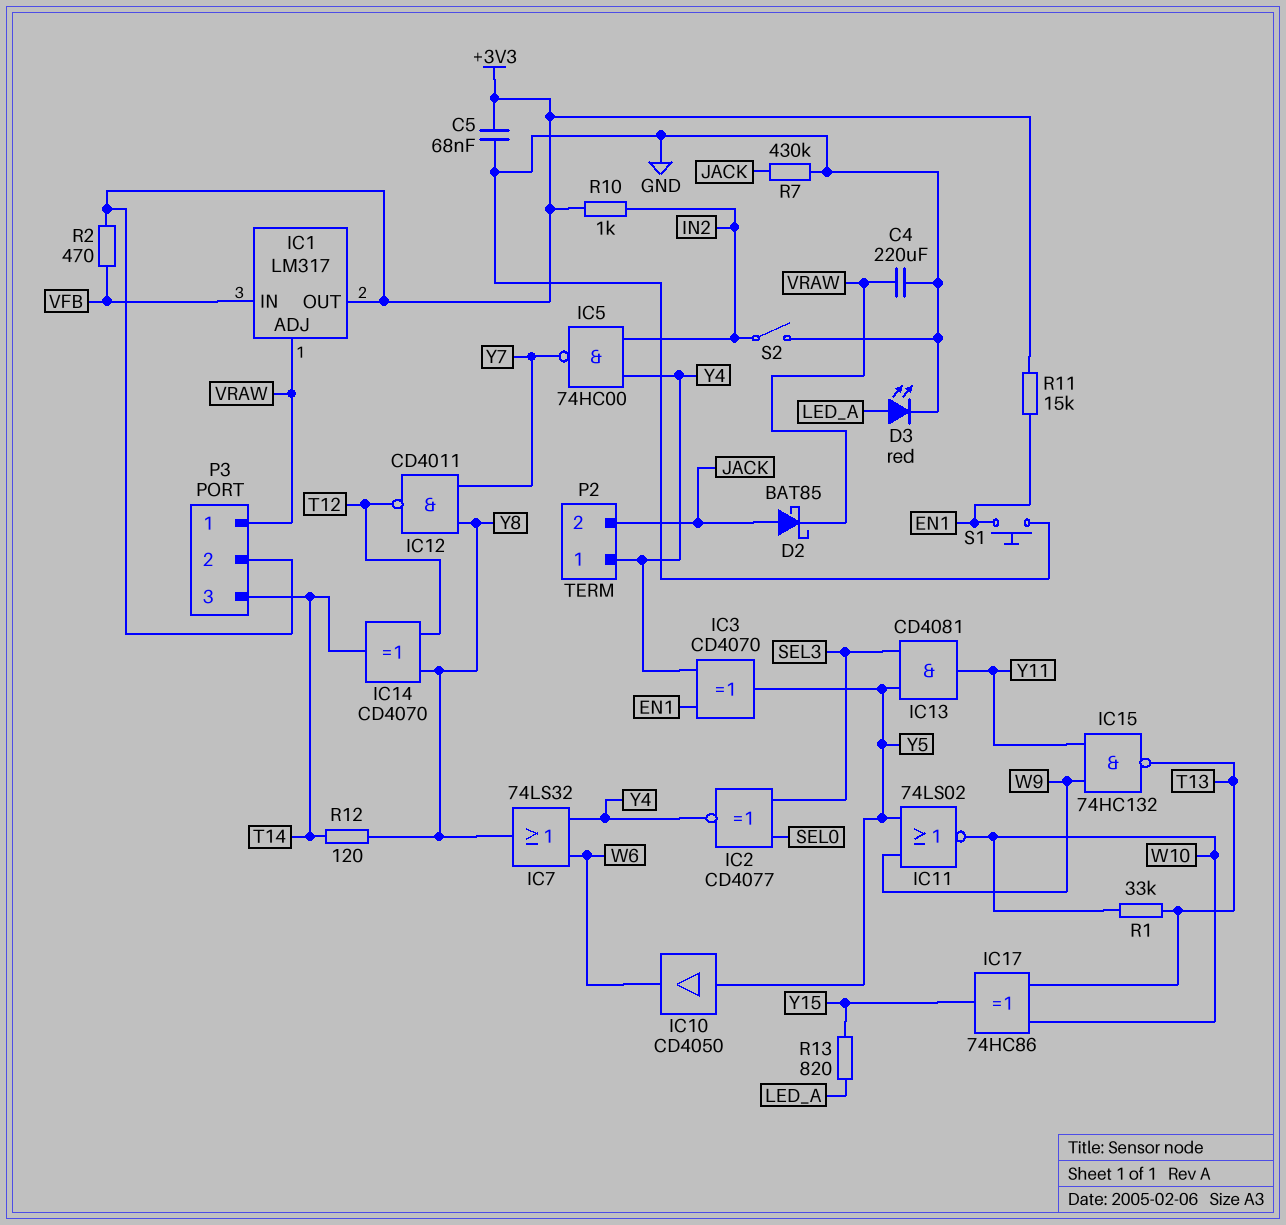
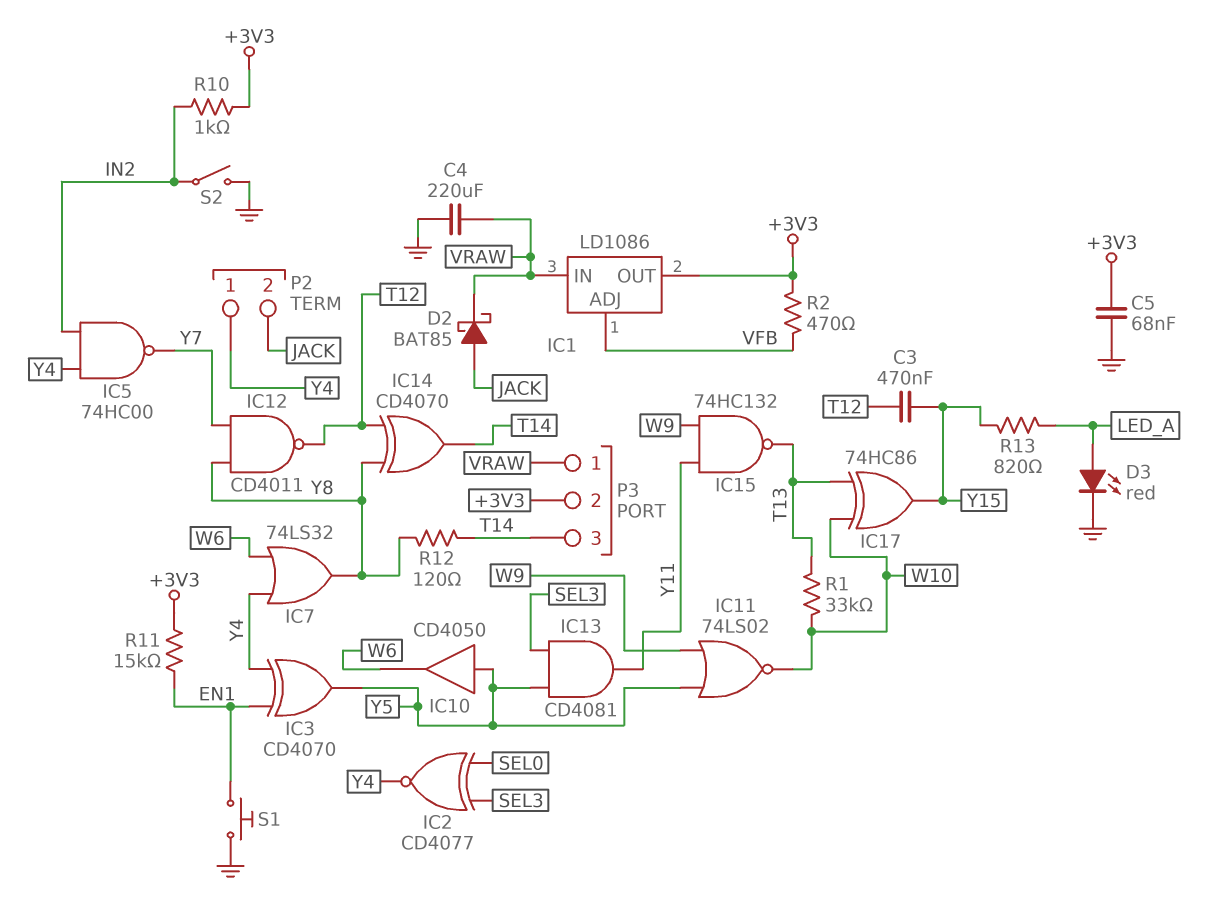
C3: none -> 470nF (T12, Y15)
IC1: LM317 -> LD1086
IC1 pin ADJ: VRAW -> VFB
IC1 pin IN: VFB -> VRAW
R7: 430k (GND, JACK) -> none

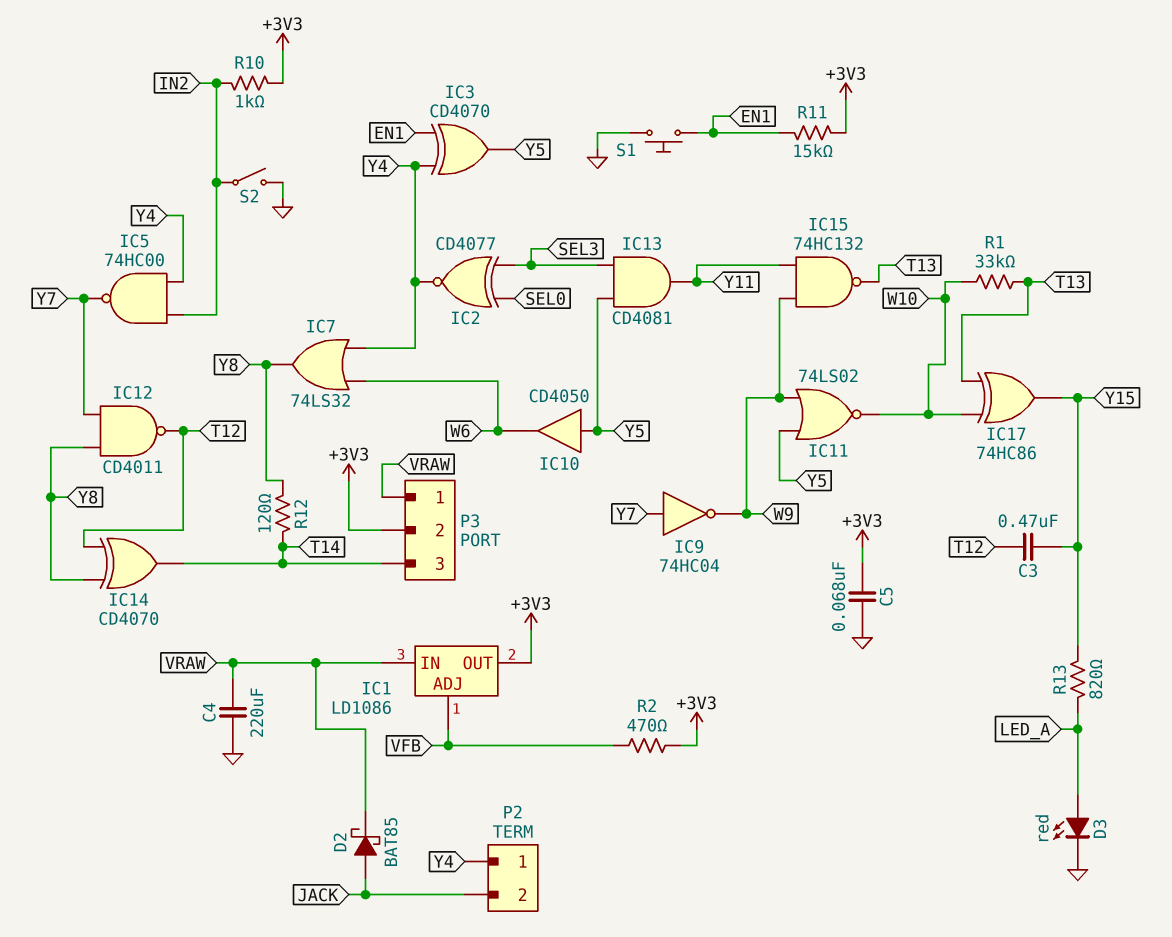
IC9: none -> NOT 74HC04 (in Y7, out W9)

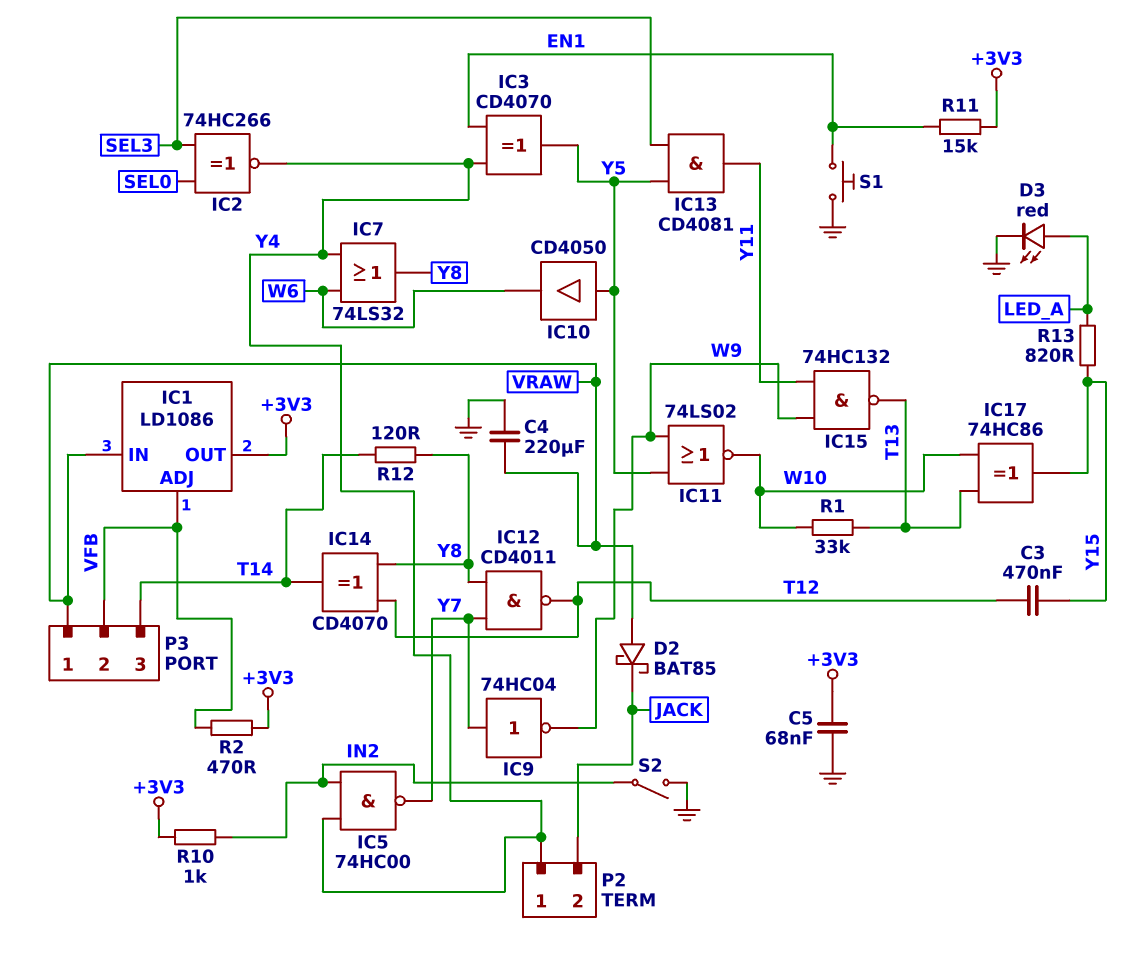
D2: schottky BAT85 (A JACK, K VRAW) -> schottky BAT85 (A VRAW, K JACK)
IC2: XNOR CD4077 (in SEL0, in SEL3, out Y4) -> XNOR 74HC266 (in SEL0, in SEL3, out Y4)
P3 pin 2: +3V3 -> VFB

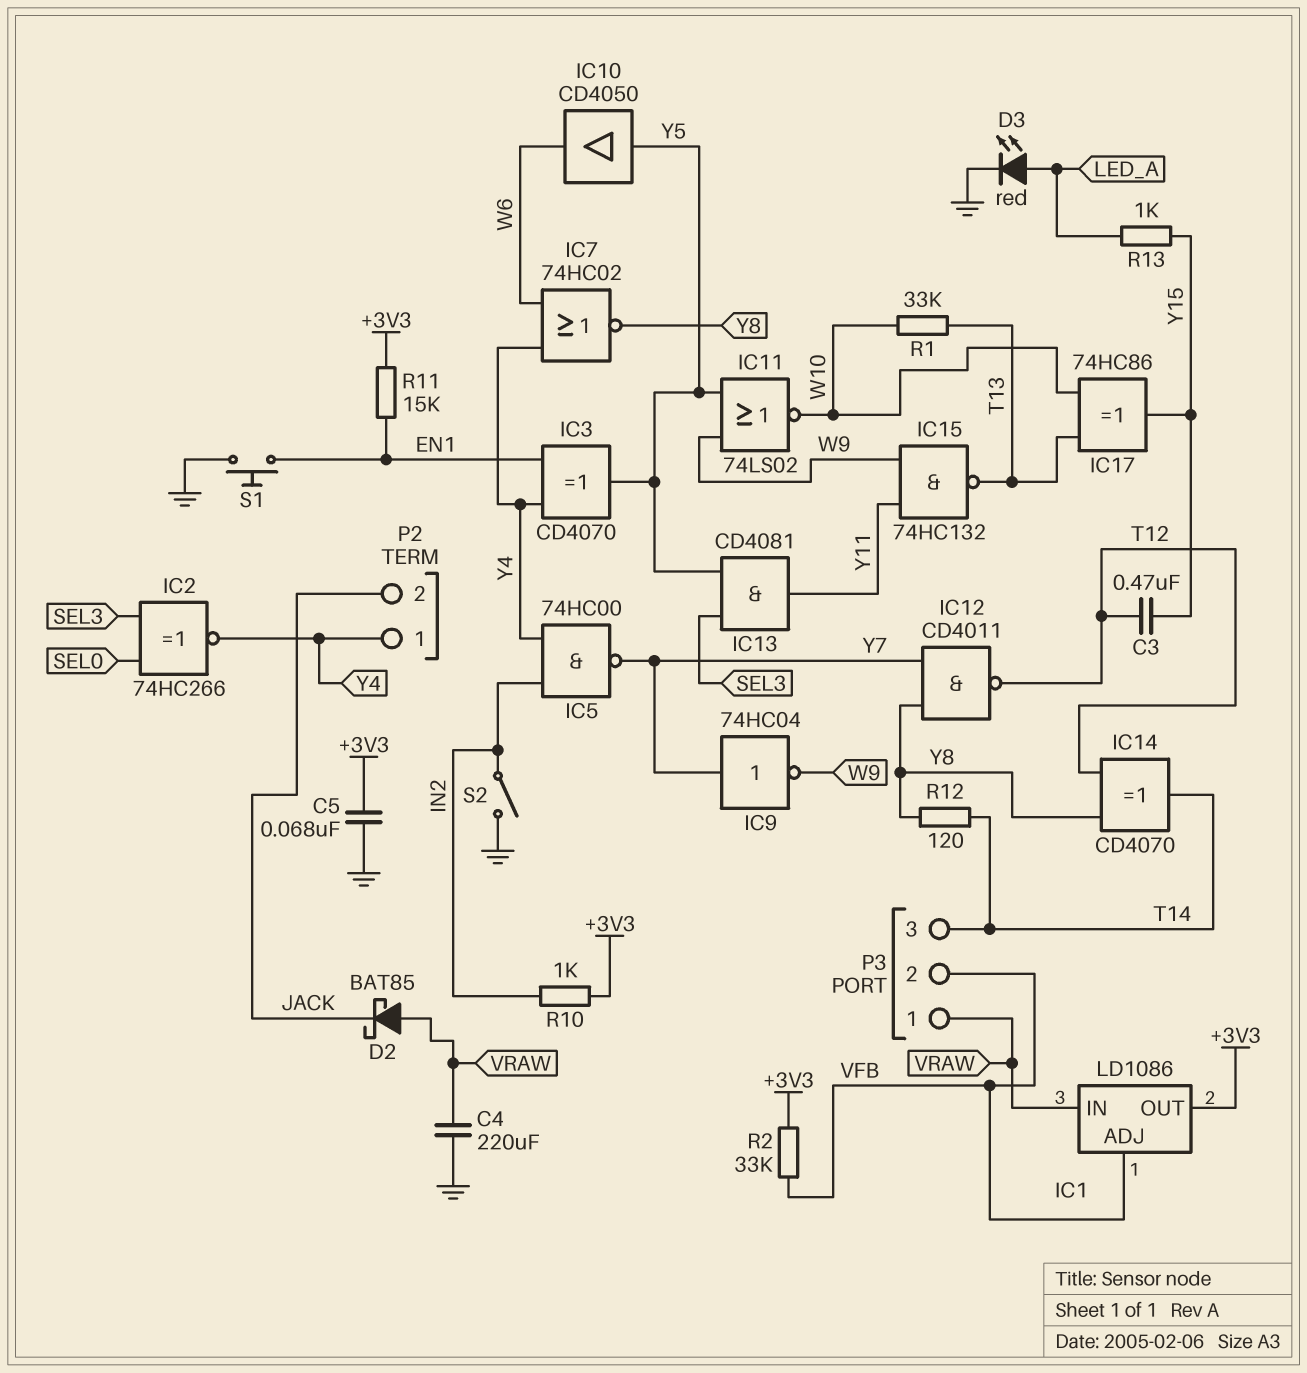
IC7: OR 74LS32 (in W6, in Y4, out Y8) -> NOR 74HC02 (in W6, in Y4, out Y8)
R2: 470 (+3V3, VFB) -> 33k (+3V3, VFB)
R13: 820 (LED_A, Y15) -> 1k (LED_A, Y15)

